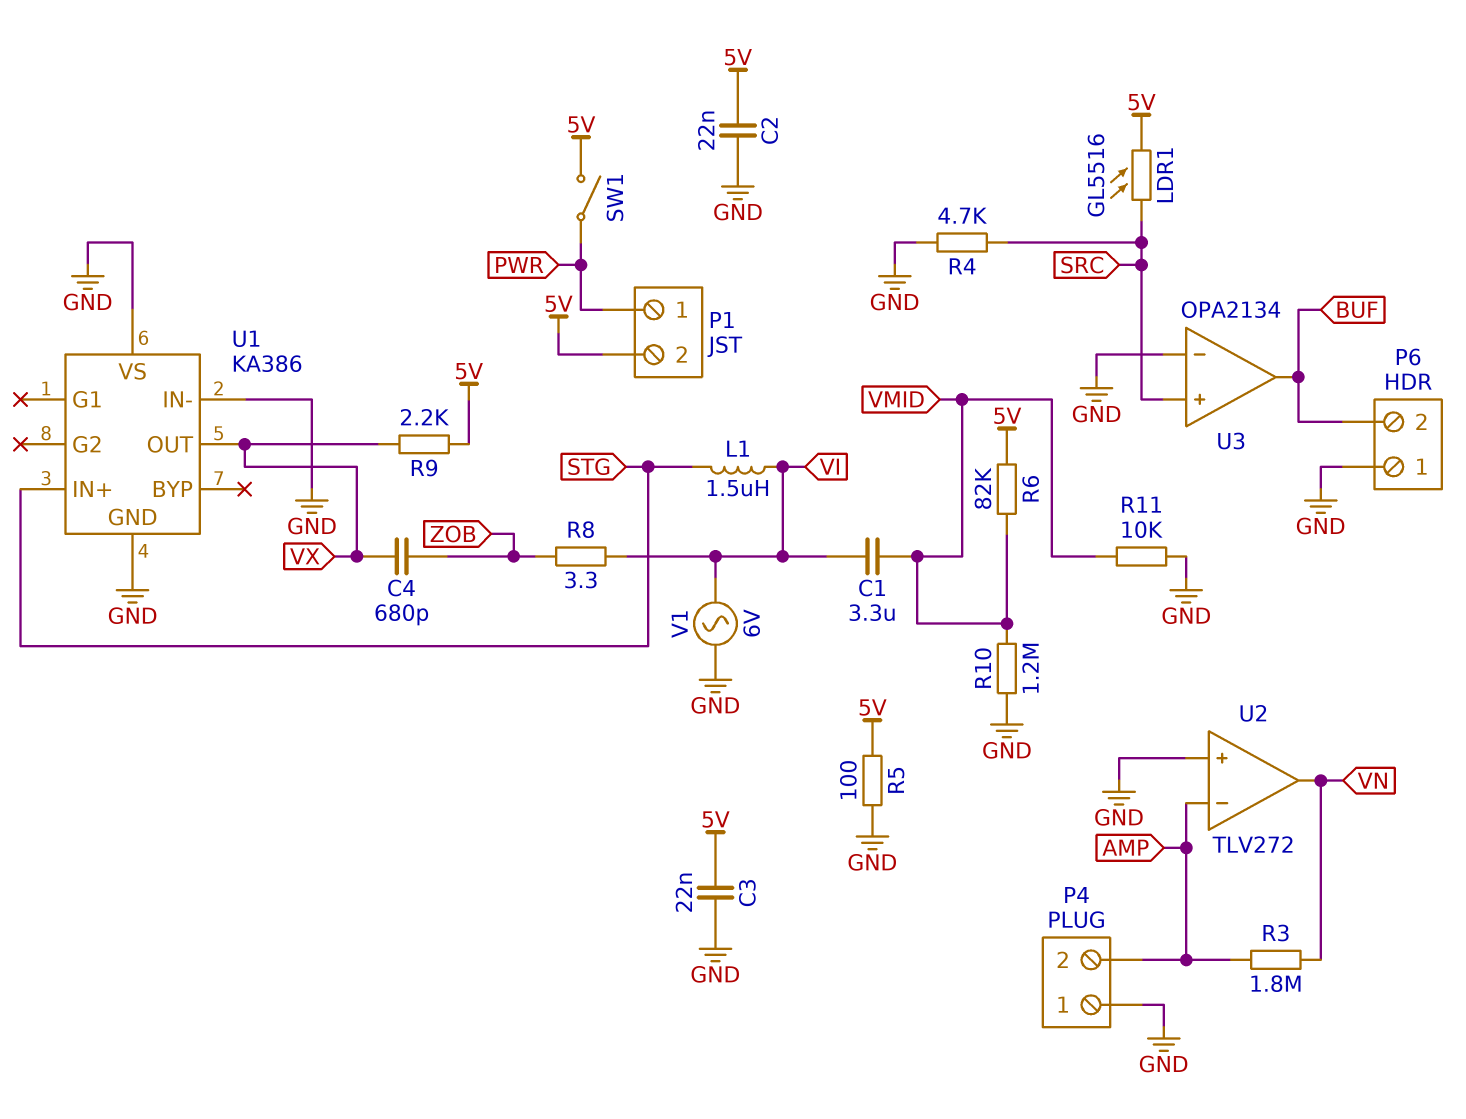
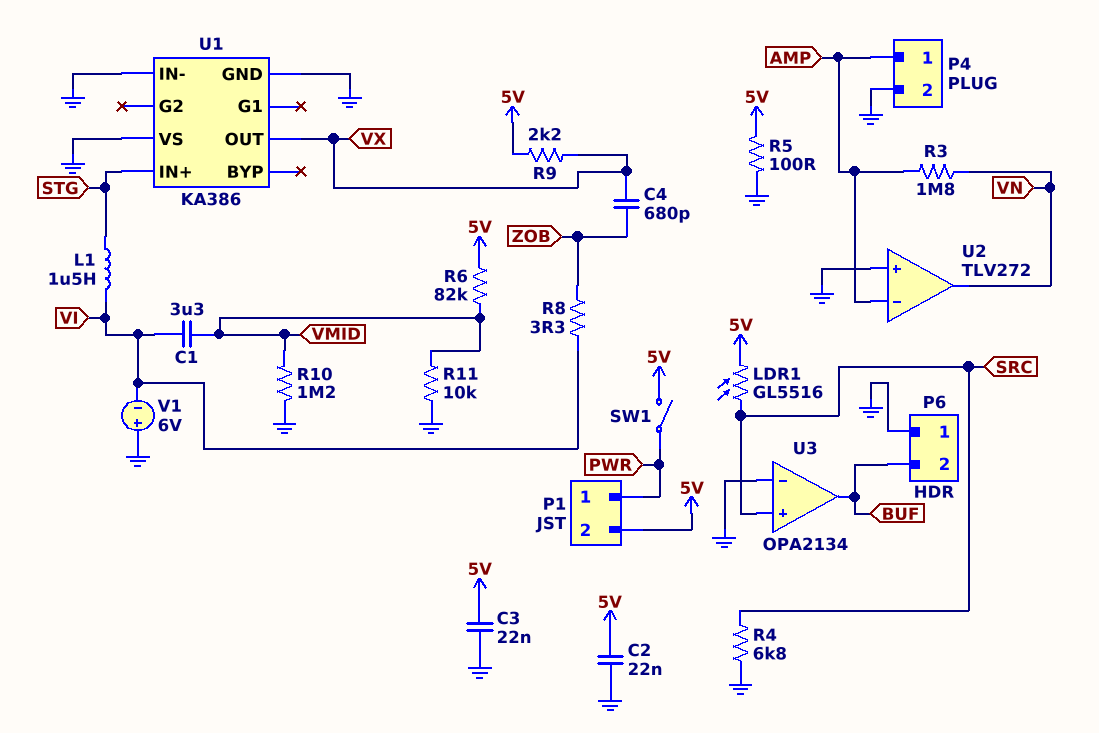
P4 pin 1: GND -> AMP
P4 pin 2: AMP -> GND
R4: 4.7k (GND, SRC) -> 6.8k (GND, SRC)
V1: AC 6V (GND, VI) -> 6V (plus GND, minus VI)

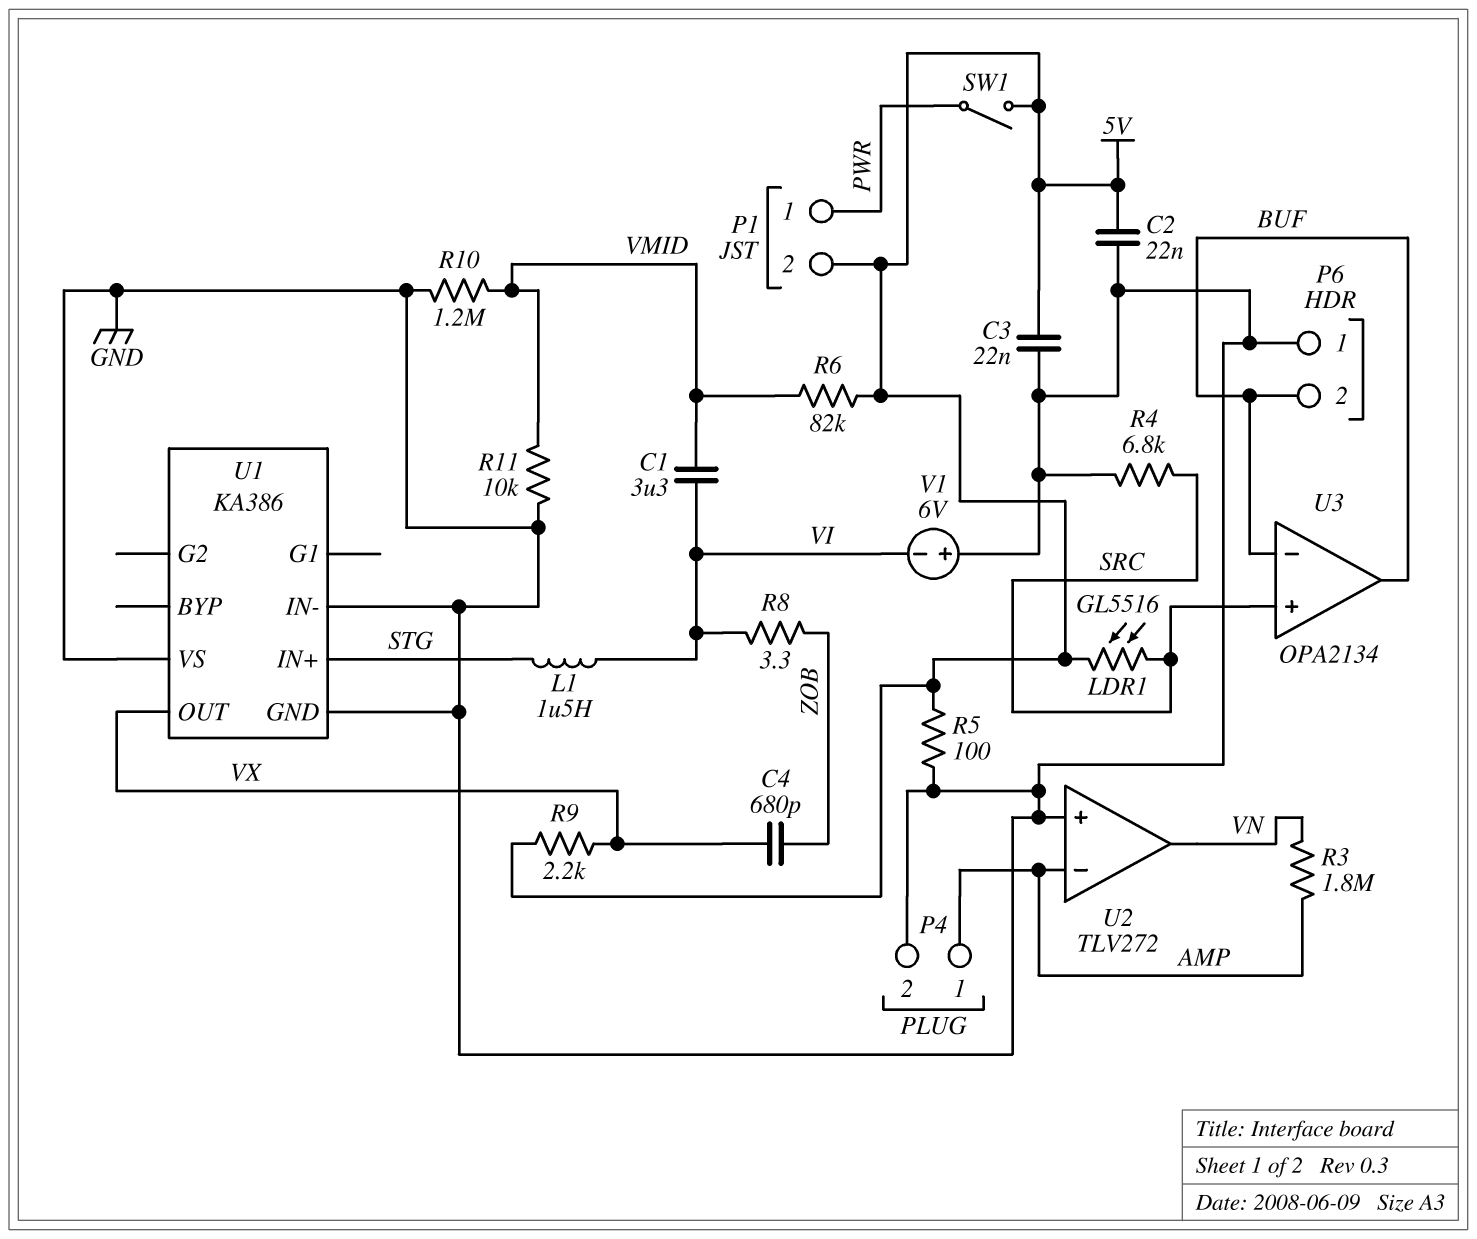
U3 pin in-: GND -> BUF

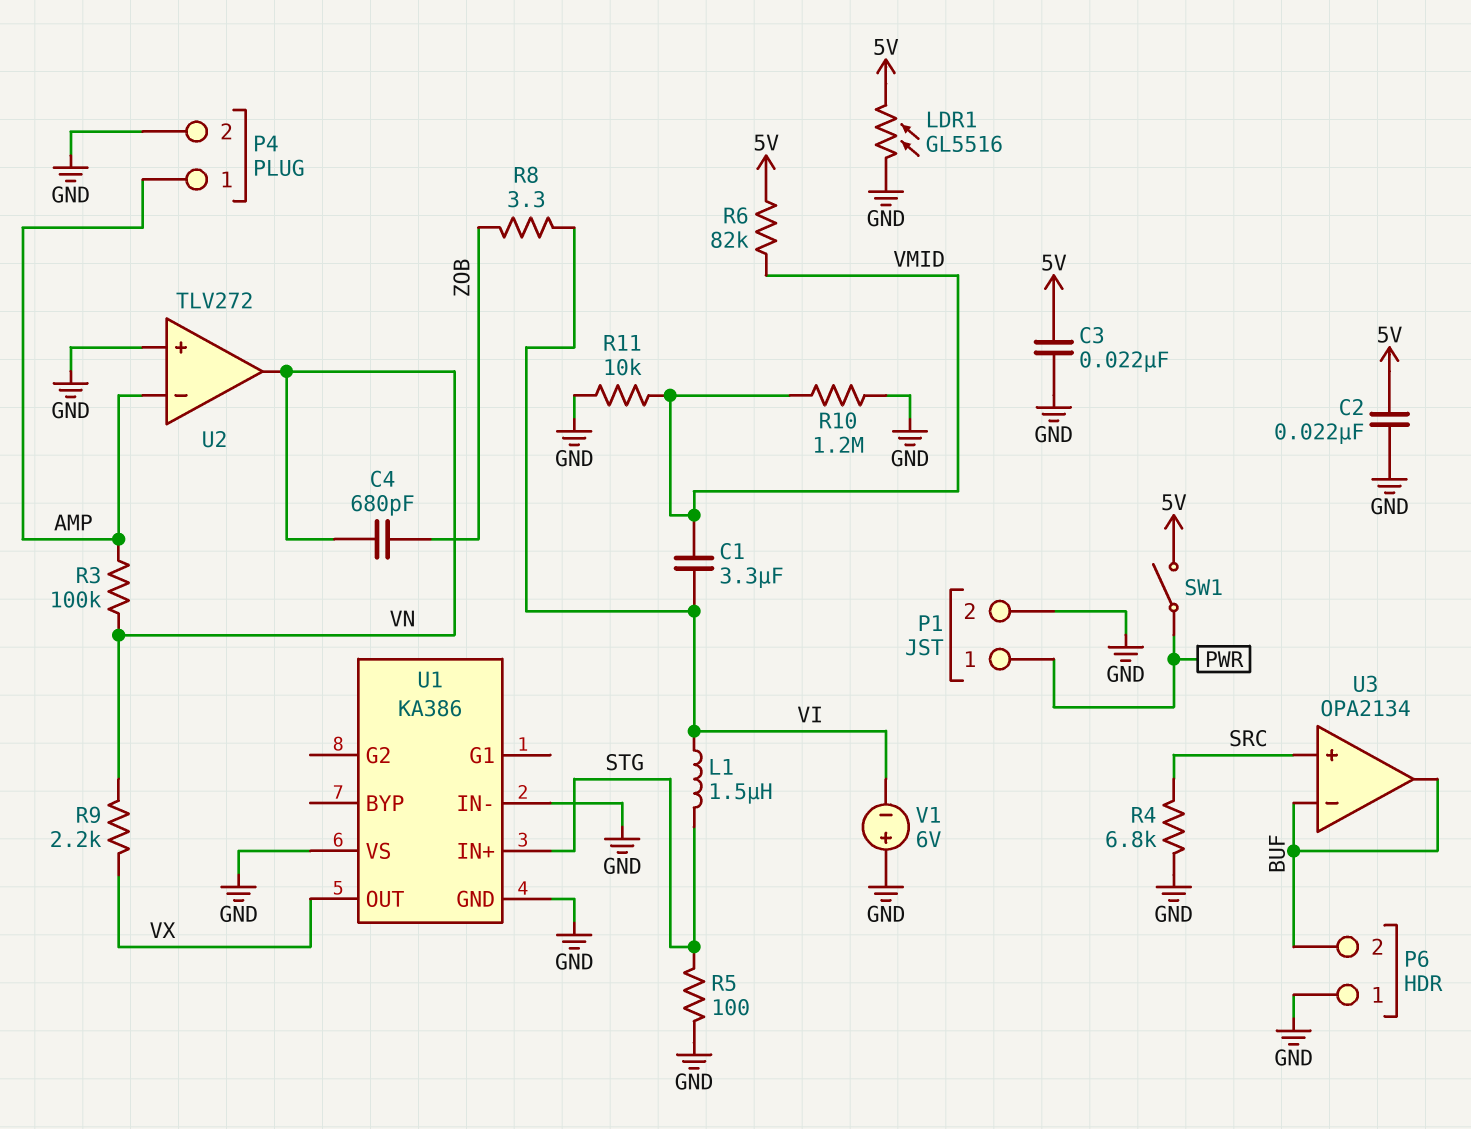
C4: 680pF (VX, ZOB) -> 680pF (VN, ZOB)
LDR1: GL5516 (5V, SRC) -> GL5516 (5V, GND)
P1 pin 2: 5V -> GND
R3: 1.8M (AMP, VN) -> 100k (AMP, VN)
R5: 100 (5V, GND) -> 100 (GND, STG)
R9: 2.2k (5V, VX) -> 2.2k (VN, VX)

